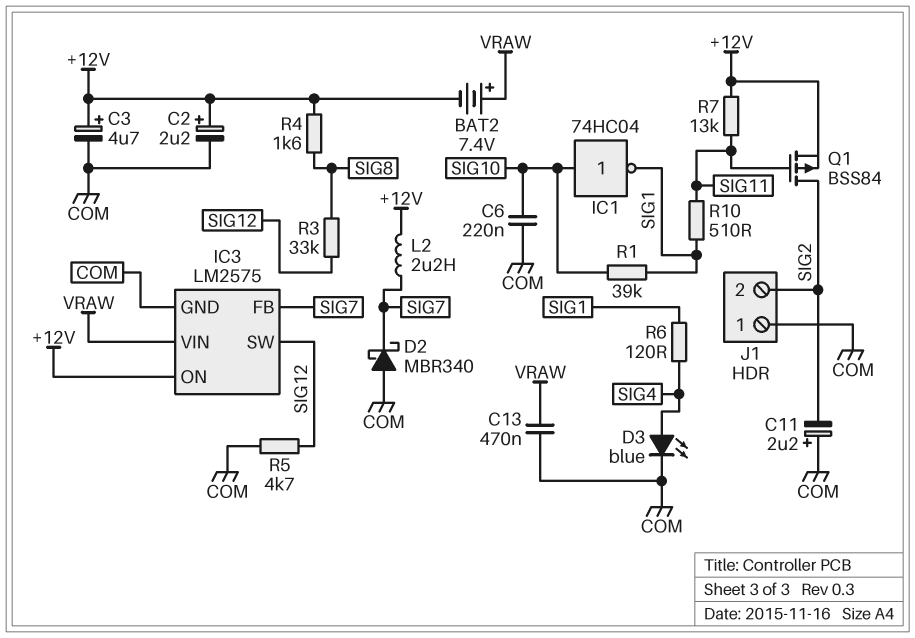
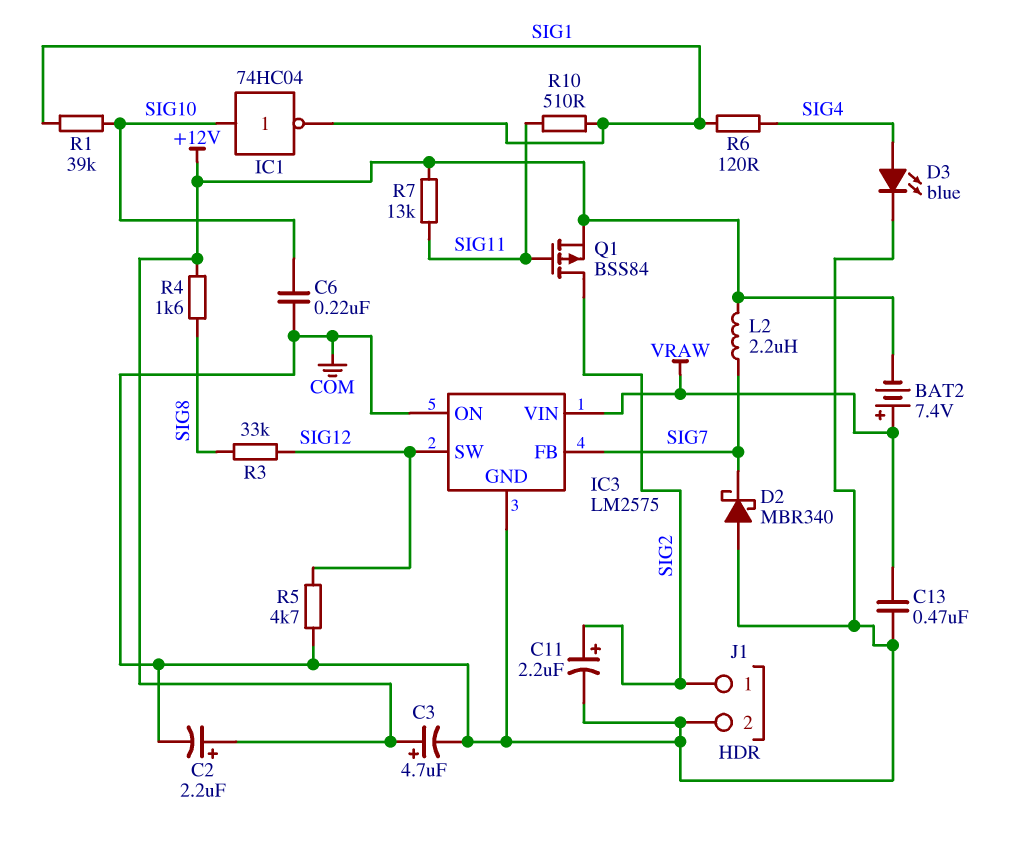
C11: 2.2uF (plus COM, minus SIG2) -> 2.2uF (plus SIG2, minus COM)
IC3 pin ON: +12V -> COM
J1 pin 1: COM -> SIG2
J1 pin 2: SIG2 -> COM

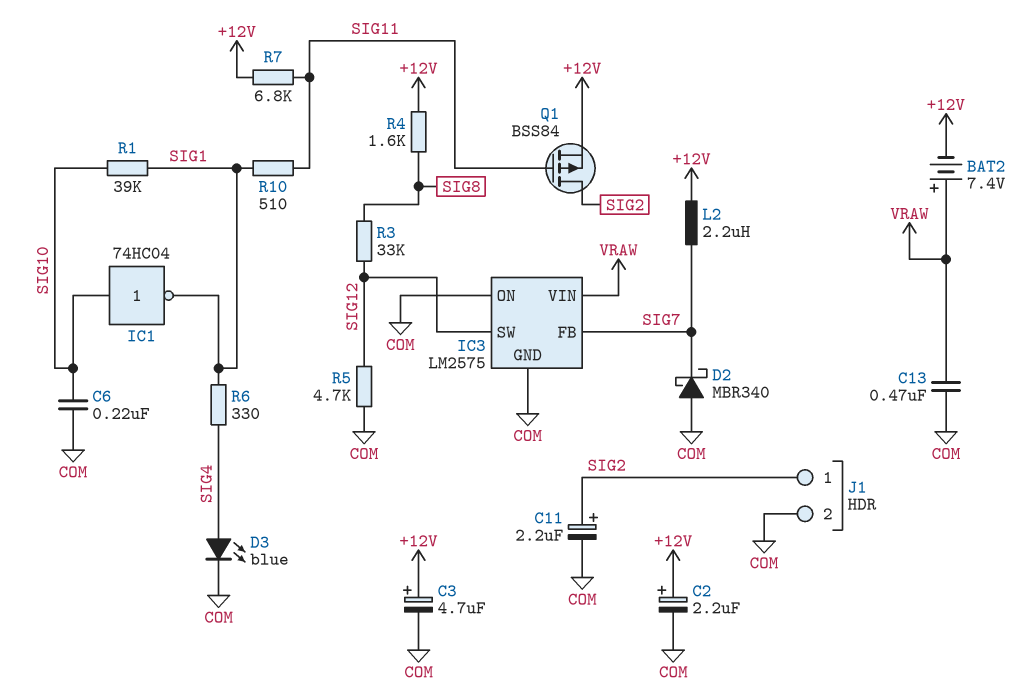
R6: 120 (SIG1, SIG4) -> 330 (SIG1, SIG4)
R7: 13k (+12V, SIG11) -> 6.8k (+12V, SIG11)

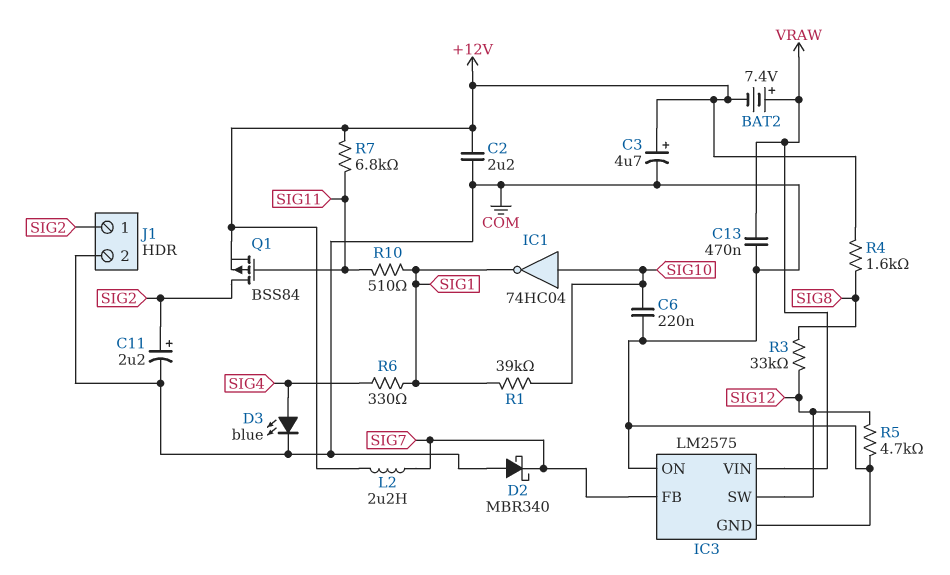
C2: 2.2uF (plus +12V, minus COM) -> 2.2uF (+12V, COM)

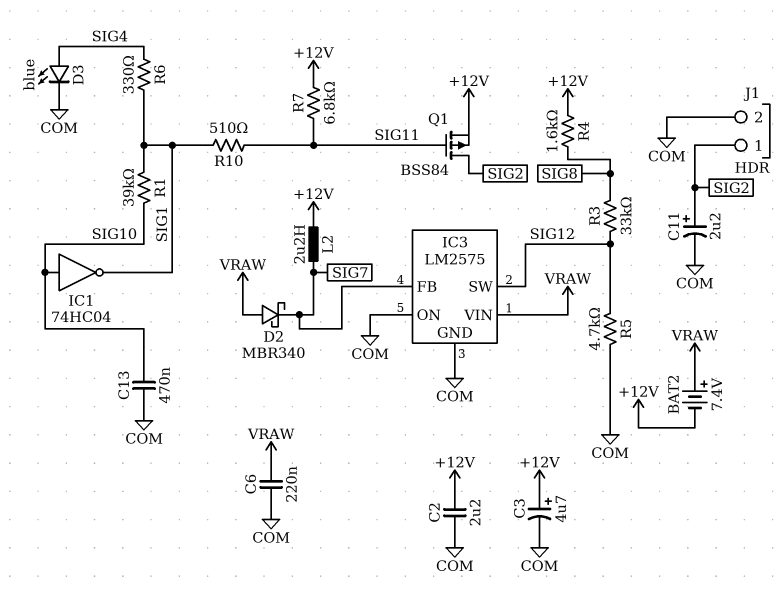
C6: 220nF (COM, SIG10) -> 220nF (COM, VRAW)
C13: 470nF (COM, VRAW) -> 470nF (COM, SIG10)
D2: schottky MBR340 (A COM, K SIG7) -> schottky MBR340 (A VRAW, K SIG7)

